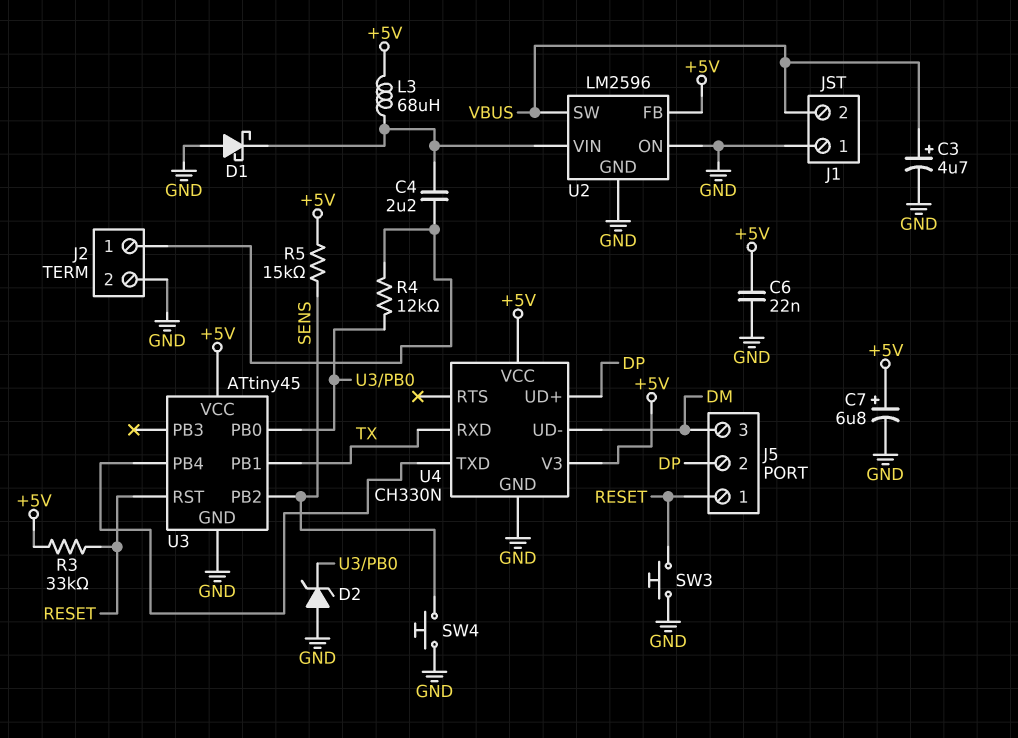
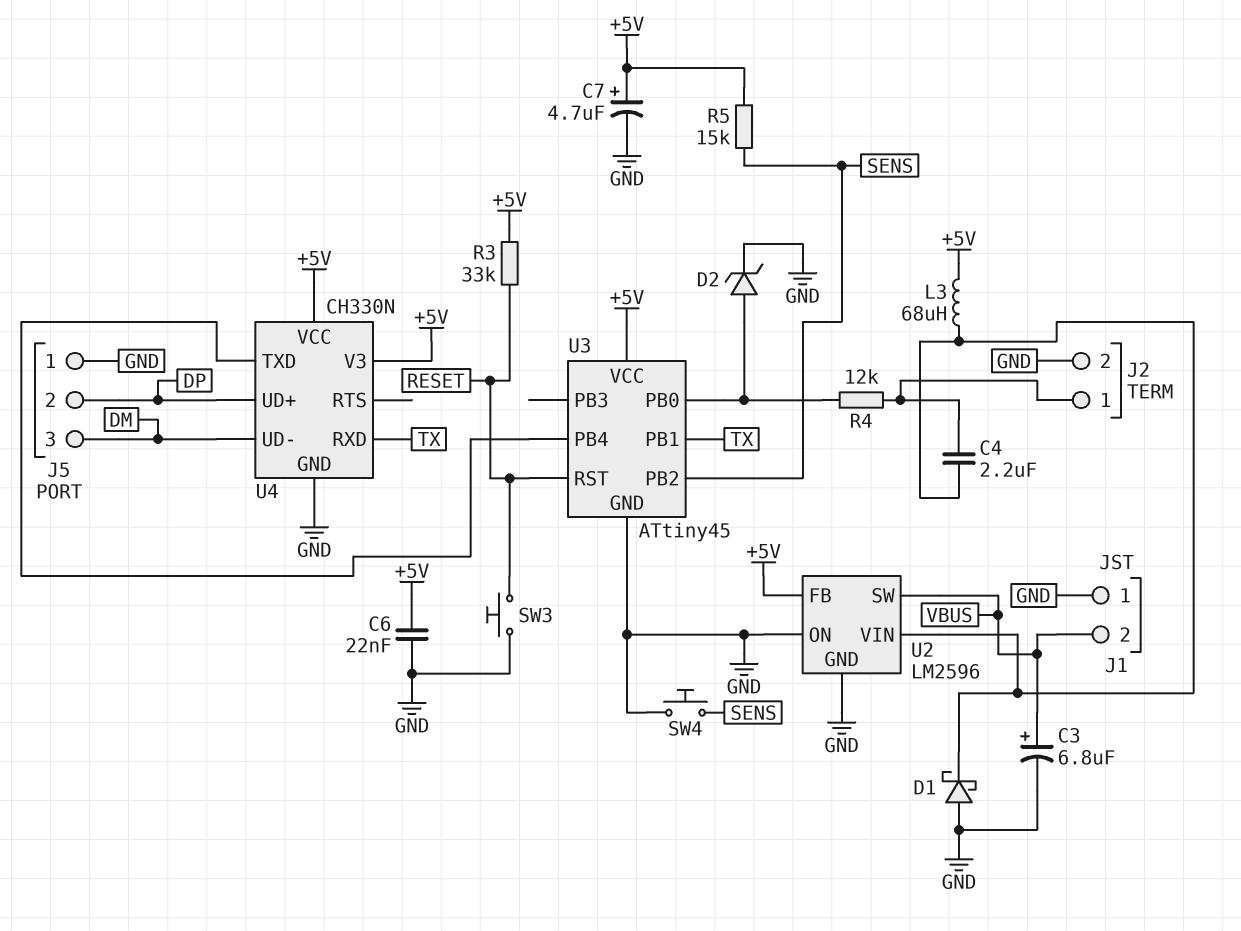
C3: 4.7uF (plus VBUS, minus GND) -> 6.8uF (plus VBUS, minus GND)
C7: 6.8uF (plus +5V, minus GND) -> 4.7uF (plus +5V, minus GND)
D2: zener (A GND, K U3/PB0) -> zener (A U3/PB0, K GND)
J5 pin 1: RESET -> GND

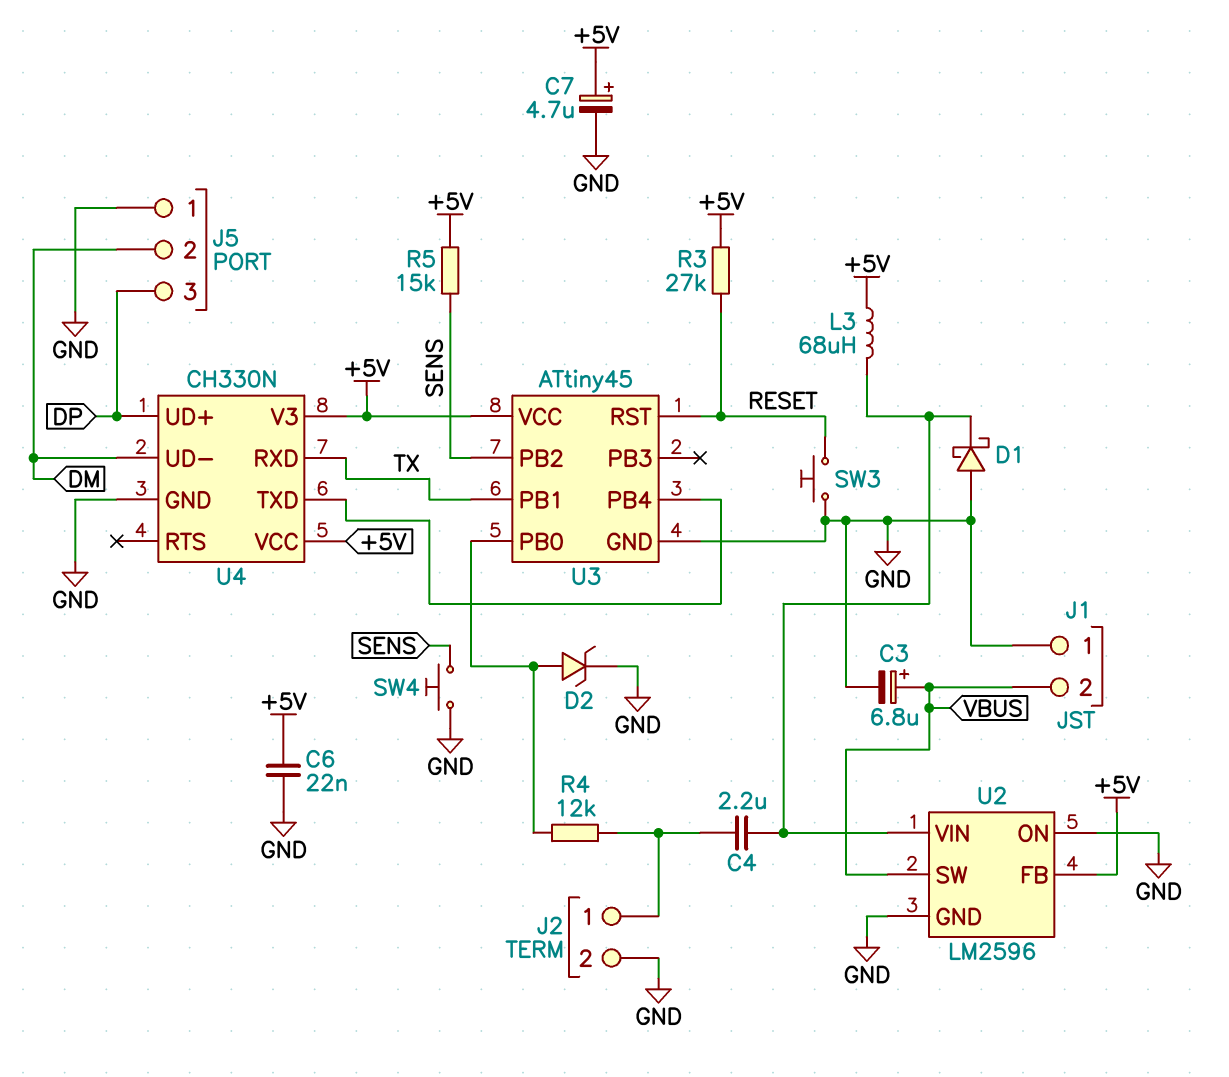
J5 pin 2: DP -> DM
J5 pin 3: DM -> DP
R3: 33k (+5V, RESET) -> 27k (+5V, RESET)

